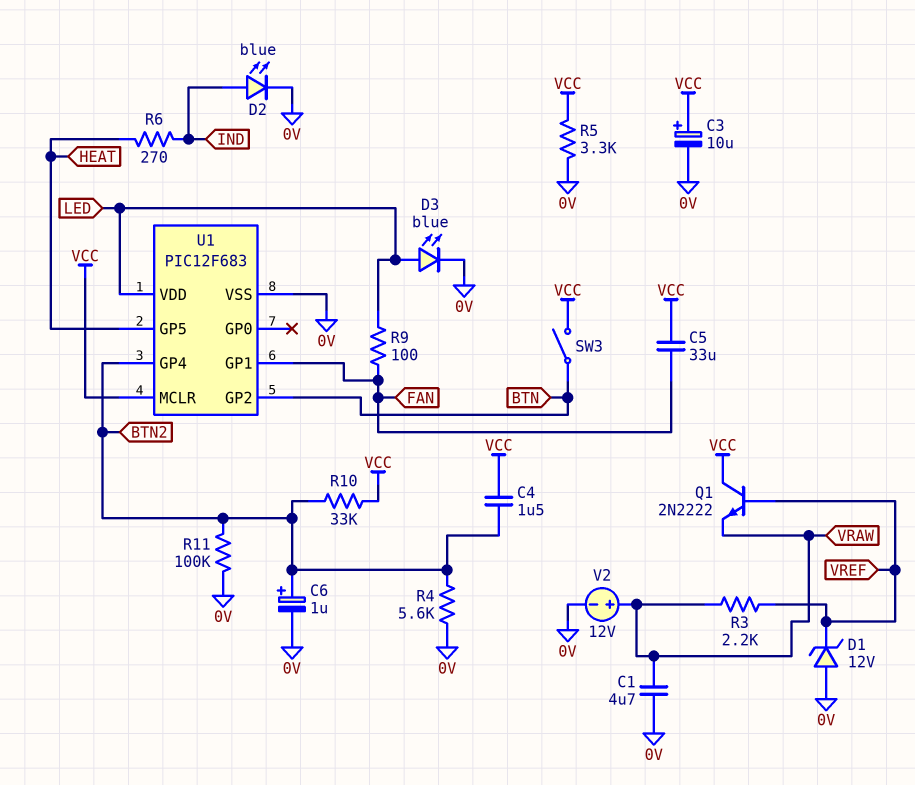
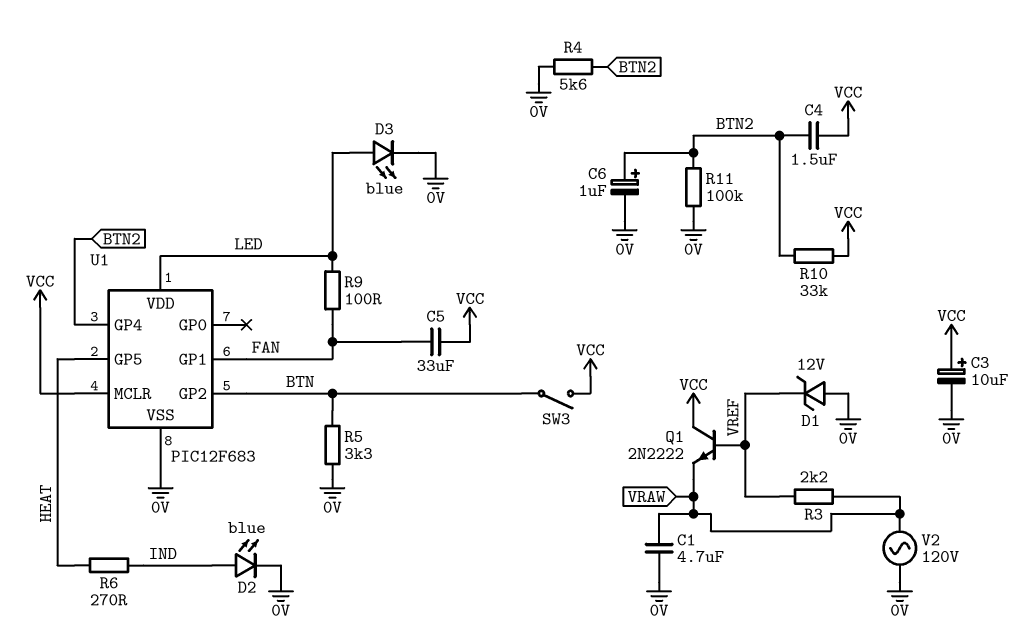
R5: 3.3k (0V, VCC) -> 3.3k (0V, BTN)
V2: 12V (plus VRAW, minus 0V) -> AC 120V (0V, VRAW)

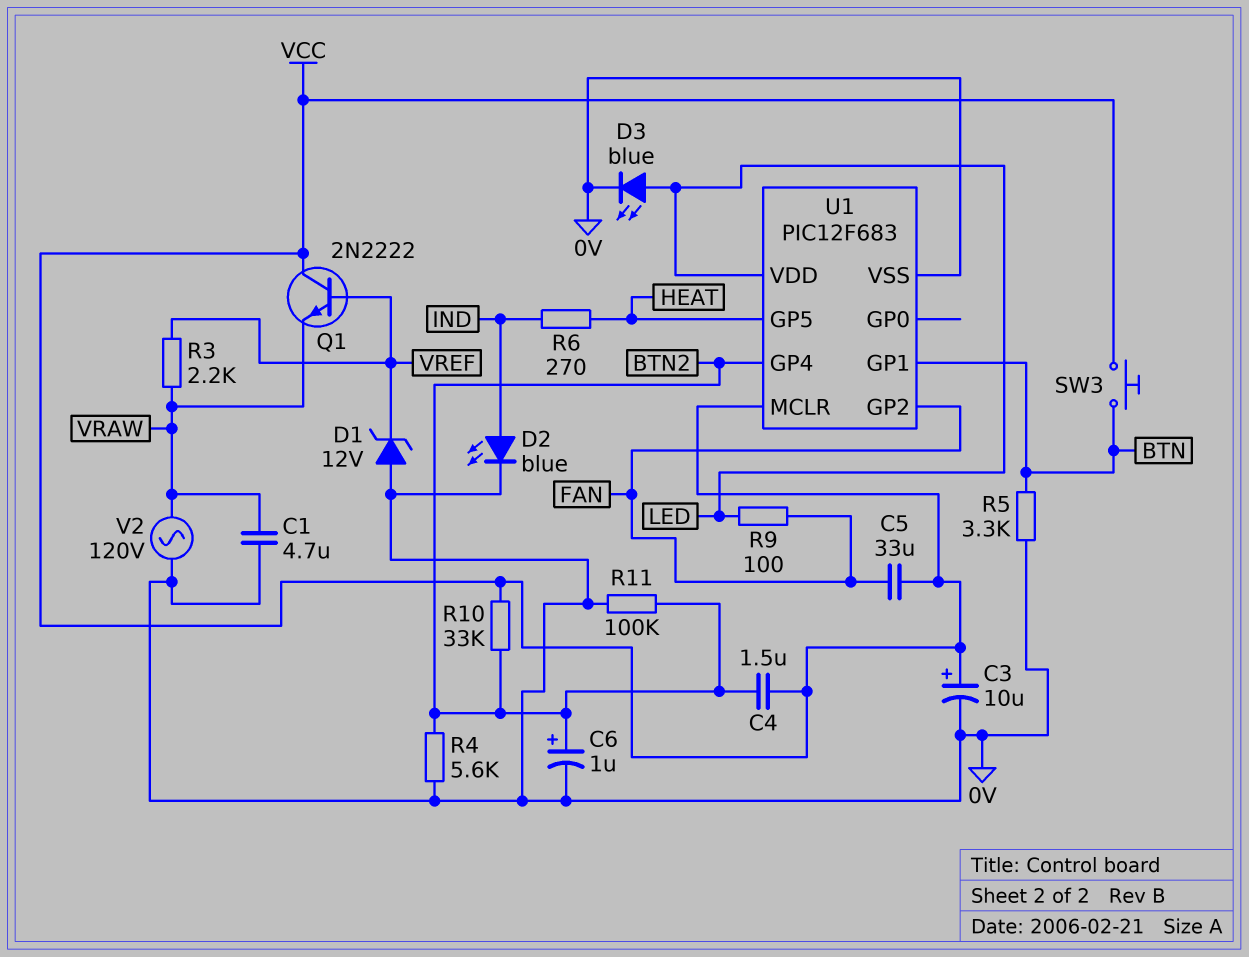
SW3: switch (BTN, VCC) -> button (BTN, VCC)
U1 pin GP1: FAN -> BTN
U1 pin GP2: BTN -> FAN

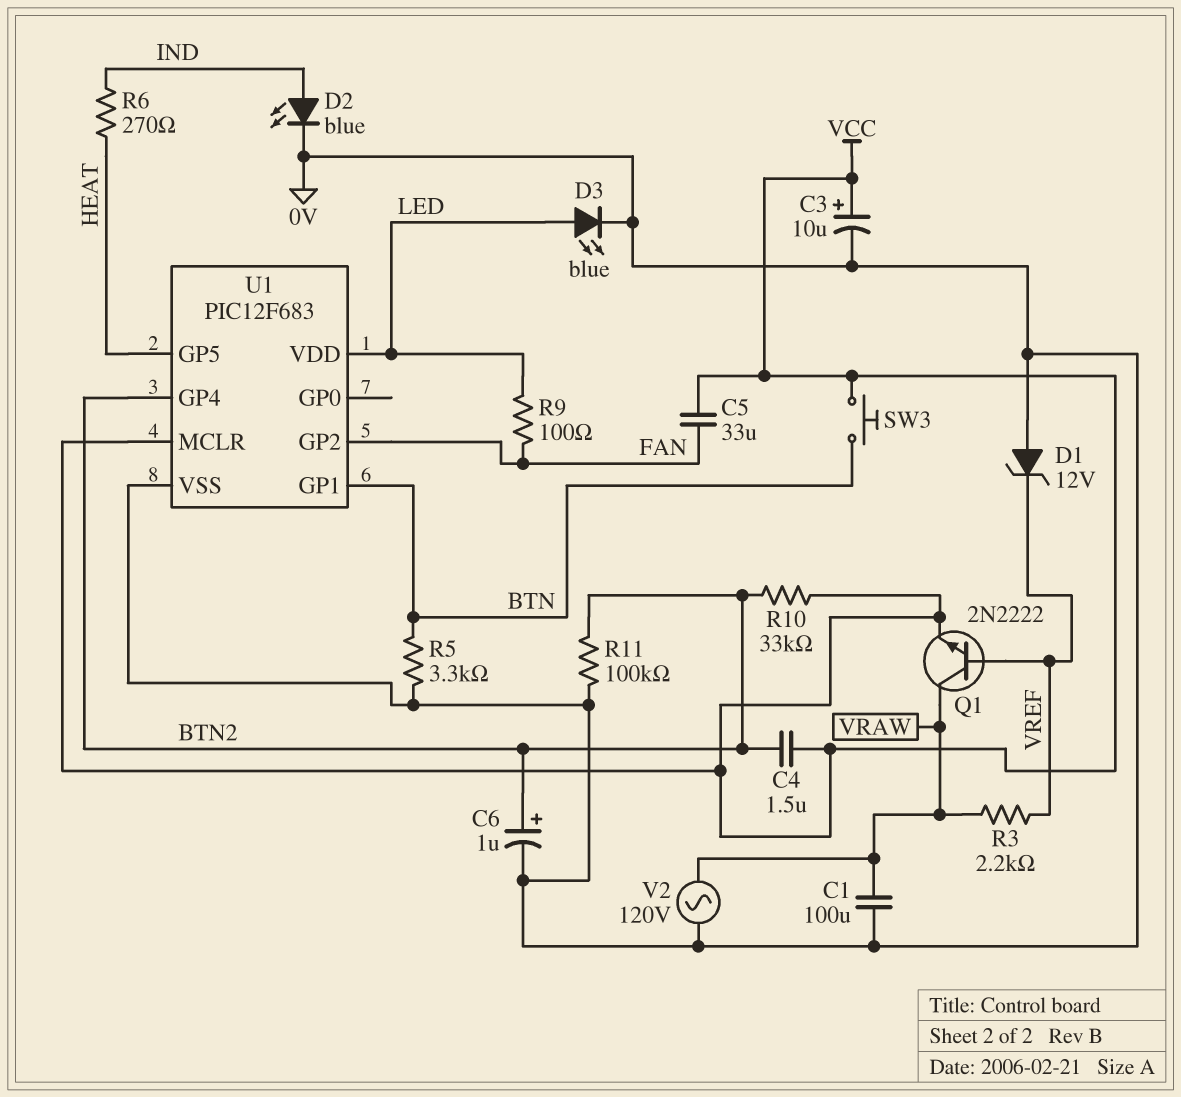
C1: 4.7uF (0V, VRAW) -> 100uF (0V, VRAW)
Q1: NPN 2N2222 (B VREF, C VCC, E VRAW) -> NPN 2N2222 (B VREF, C VRAW, E VCC)
R4: 5.6k (0V, BTN2) -> none

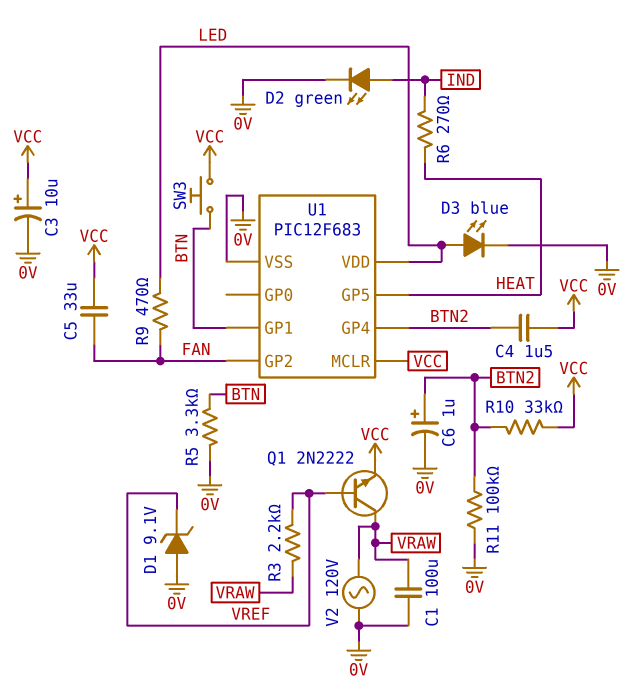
D1: zener 12V (A 0V, K VREF) -> zener 9.1V (A 0V, K VREF)
D2: LED blue (A IND, K 0V) -> LED green (A IND, K 0V)
R9: 100 (FAN, LED) -> 470 (FAN, LED)

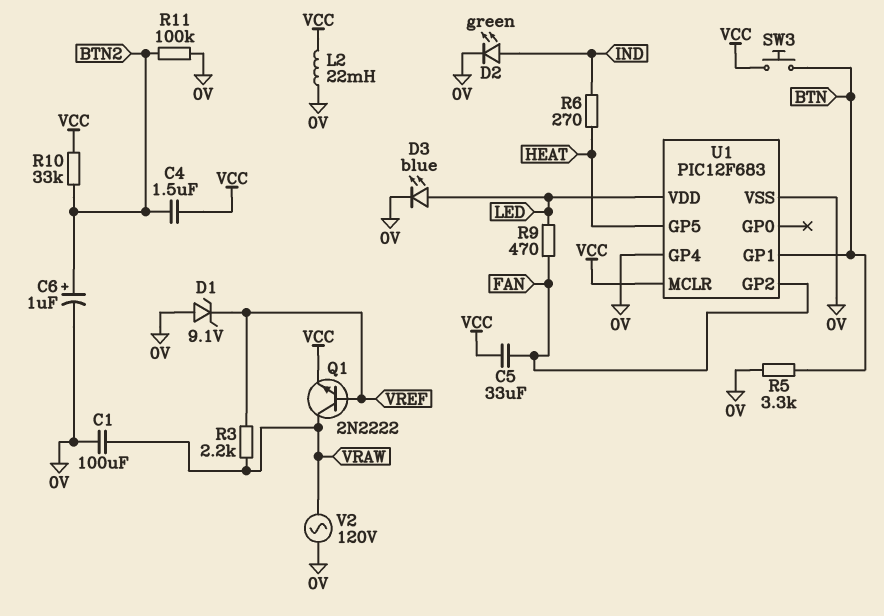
C3: 10uF (plus VCC, minus 0V) -> none
L2: none -> 22mH (0V, VCC)
U1 pin GP4: BTN2 -> 0V

